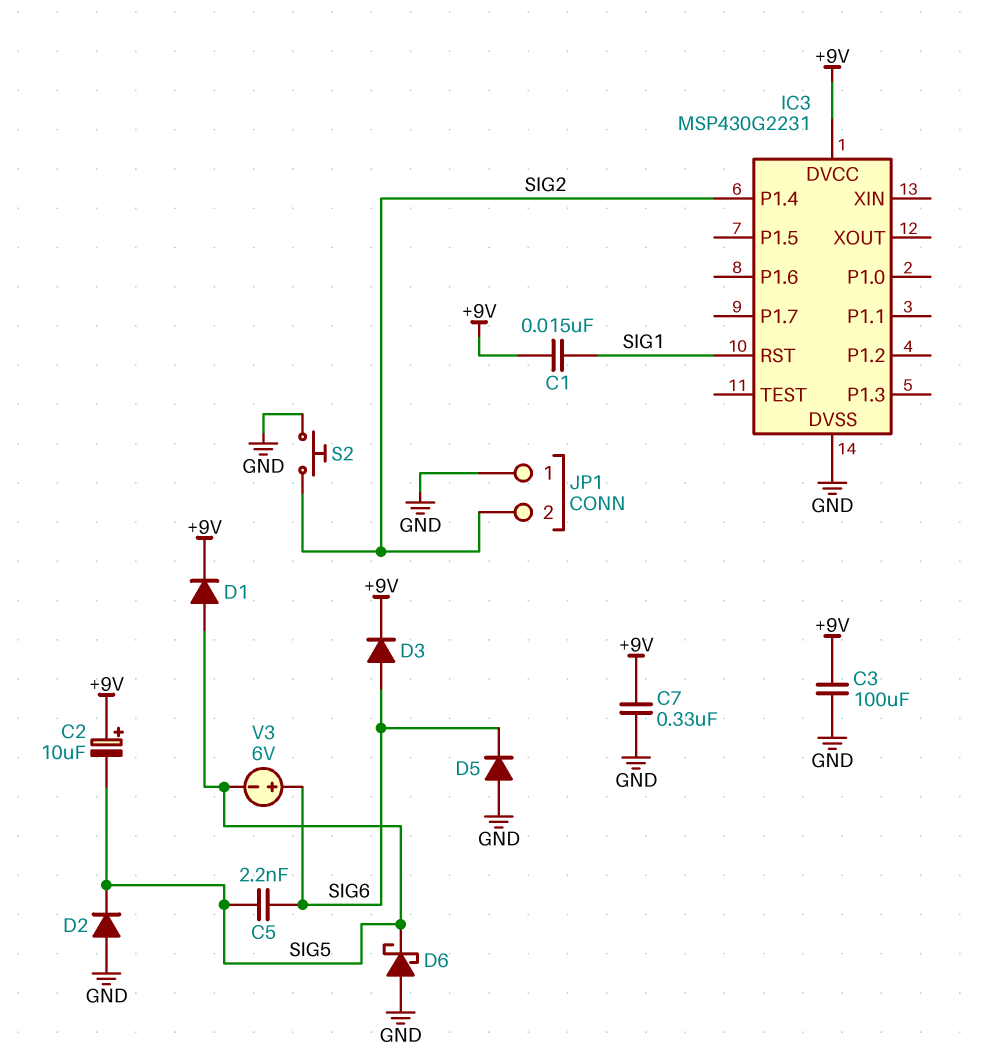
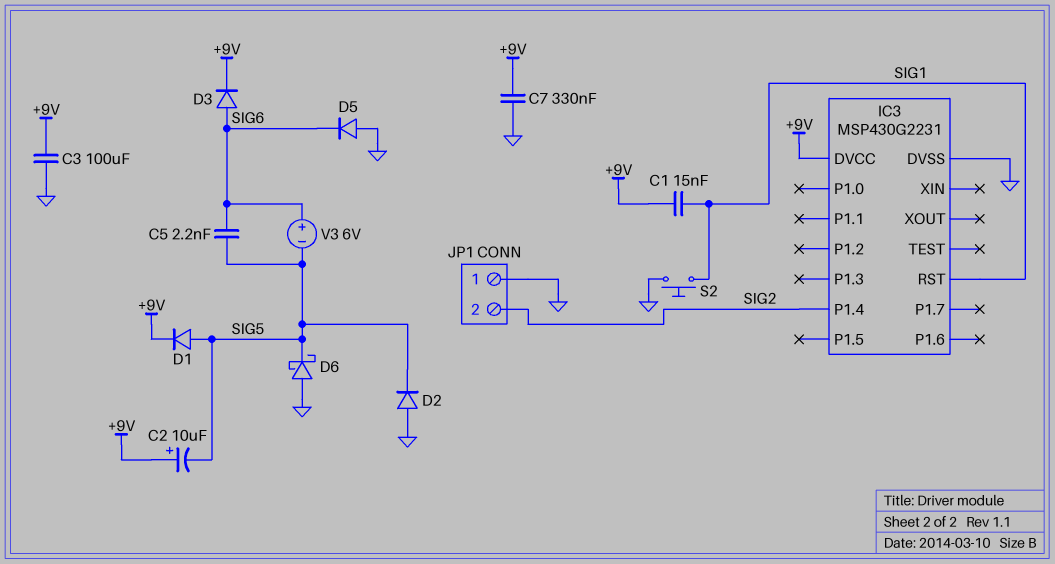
S2: button (GND, SIG2) -> button (GND, SIG1)

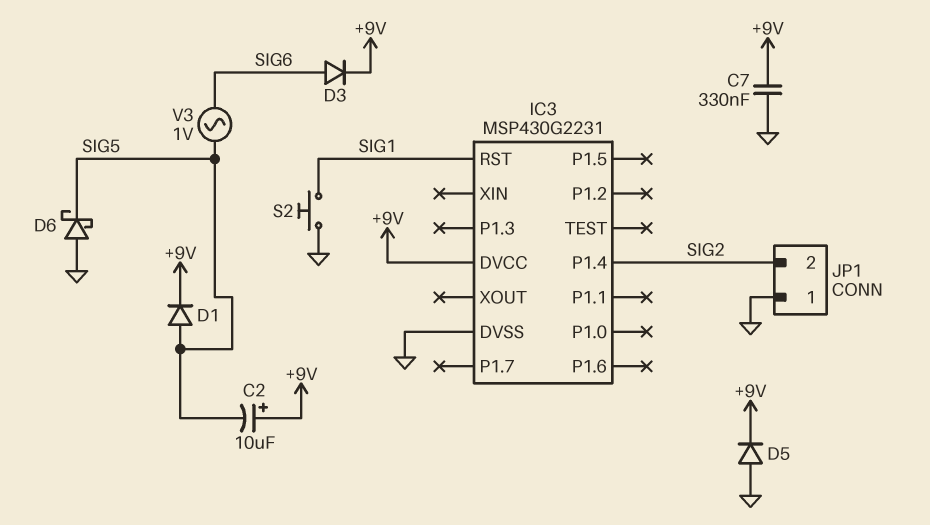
C1: 15nF (+9V, SIG1) -> none
C3: 100uF (+9V, GND) -> none
C5: 2.2nF (SIG5, SIG6) -> none
D2: diode (A GND, K SIG5) -> none
D5: diode (A GND, K SIG6) -> diode (A GND, K +9V)
V3: 6V (plus SIG6, minus SIG5) -> AC 1V (SIG5, SIG6)

